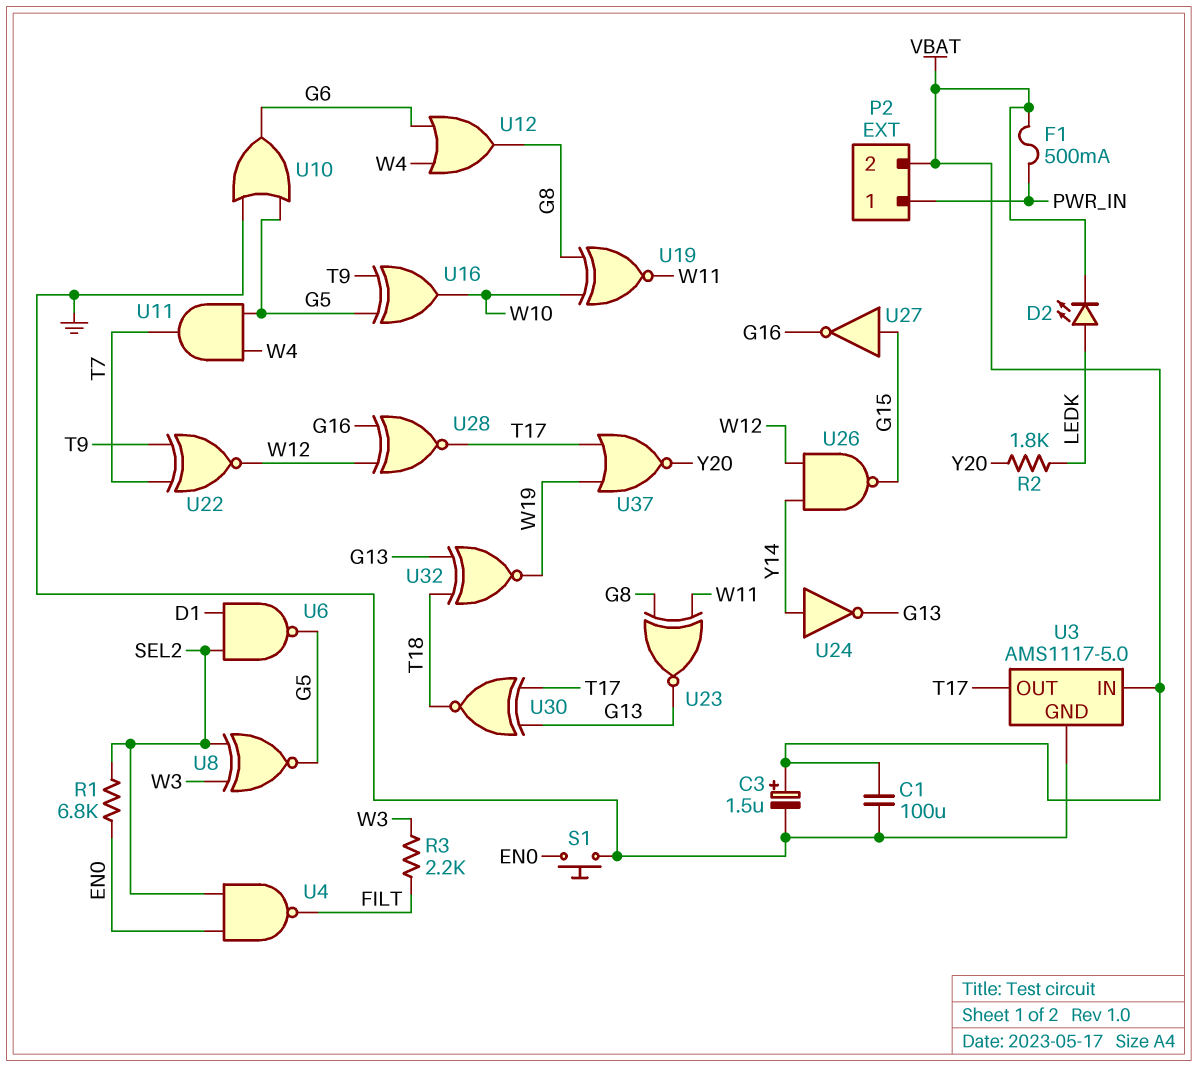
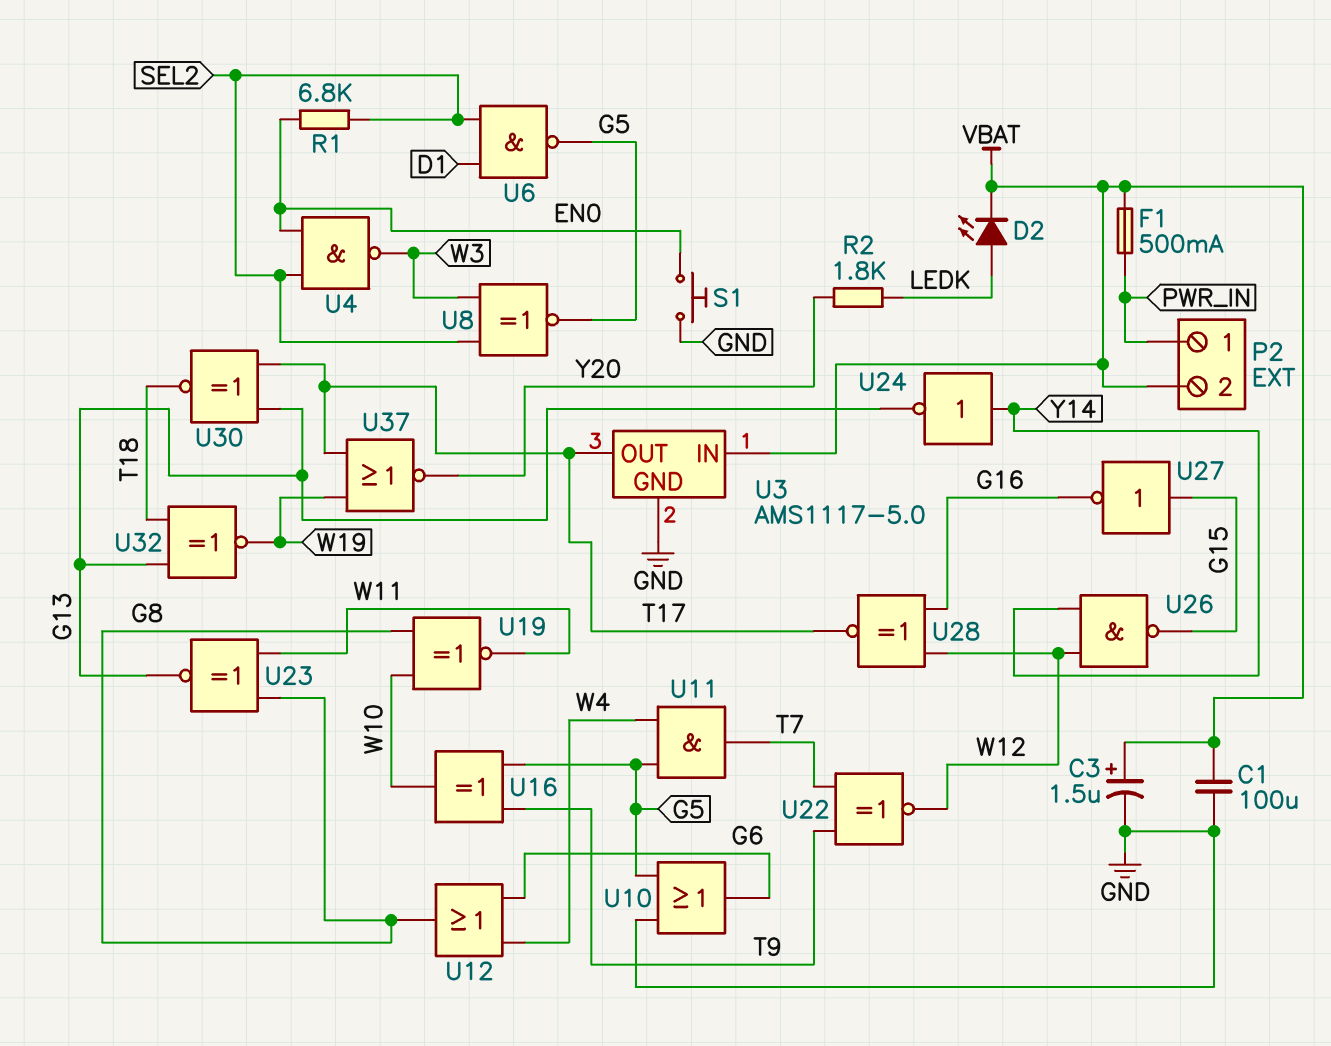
R3: 2.2k (FILT, W3) -> none
U4: NAND (in EN0, in SEL2, out FILT) -> NAND (in EN0, in SEL2, out W3)

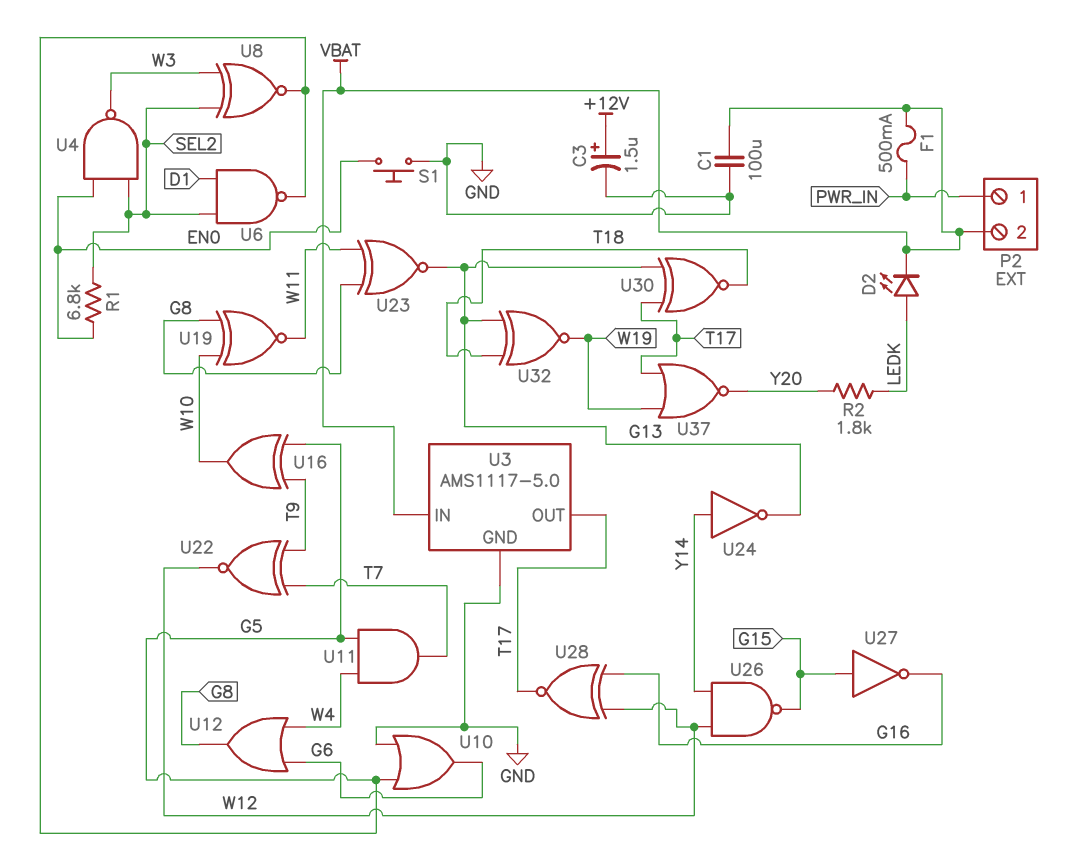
C3: 1.5uF (plus VBAT, minus GND) -> 1.5uF (plus +12V, minus GND)

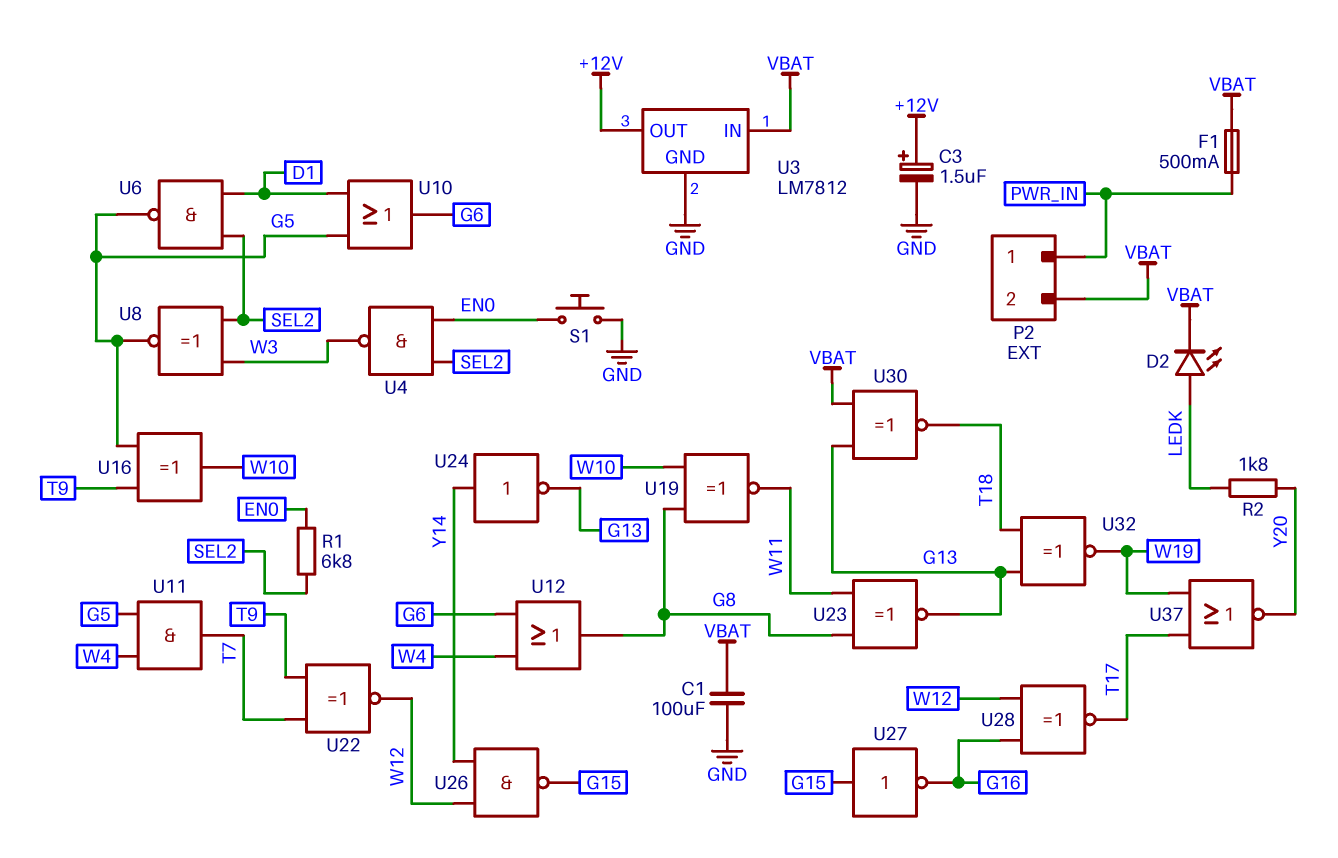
U3: AMS1117-5.0 -> LM7812
U3 pin OUT: T17 -> +12V
U10: OR (in G5, in GND, out G6) -> OR (in D1, in G5, out G6)
U30: XNOR (in G13, in T17, out T18) -> XNOR (in G13, in VBAT, out T18)

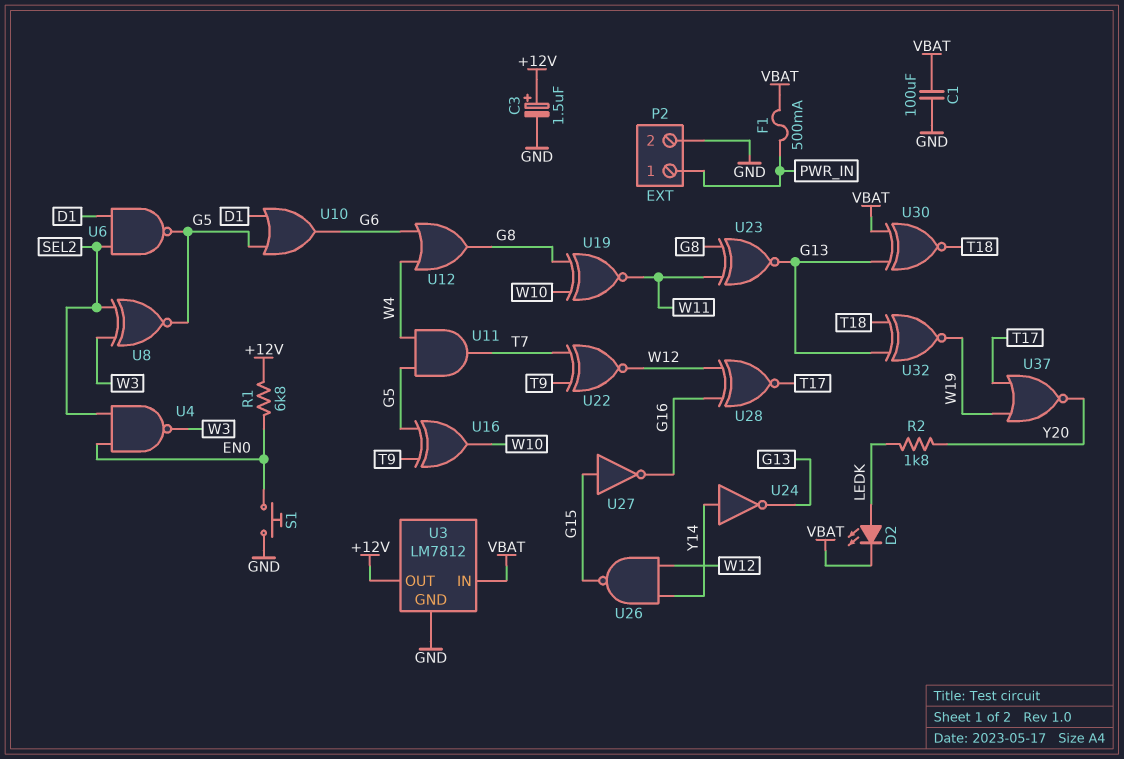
P2 pin 2: VBAT -> GND
R1: 6.8k (EN0, SEL2) -> 6.8k (+12V, EN0)

